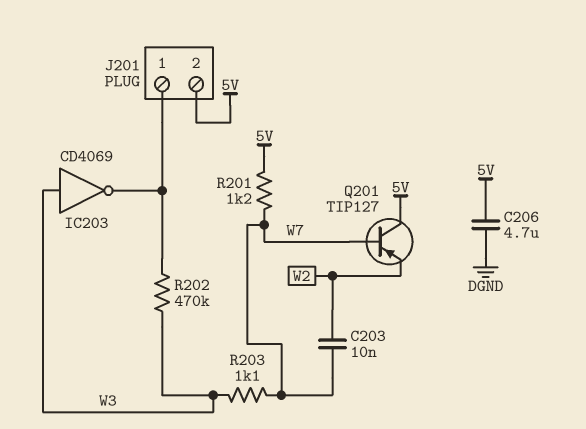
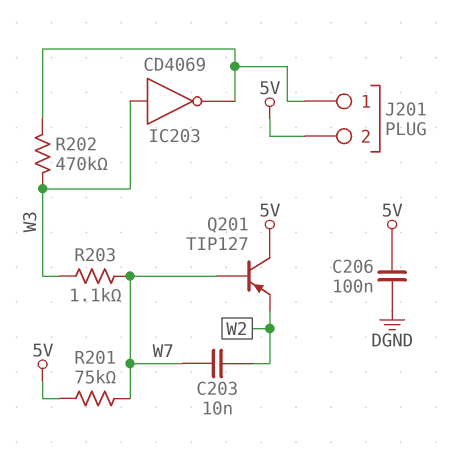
C206: 4.7uF (5V, DGND) -> 100nF (5V, DGND)
R201: 1.2k (5V, W7) -> 75k (5V, W7)

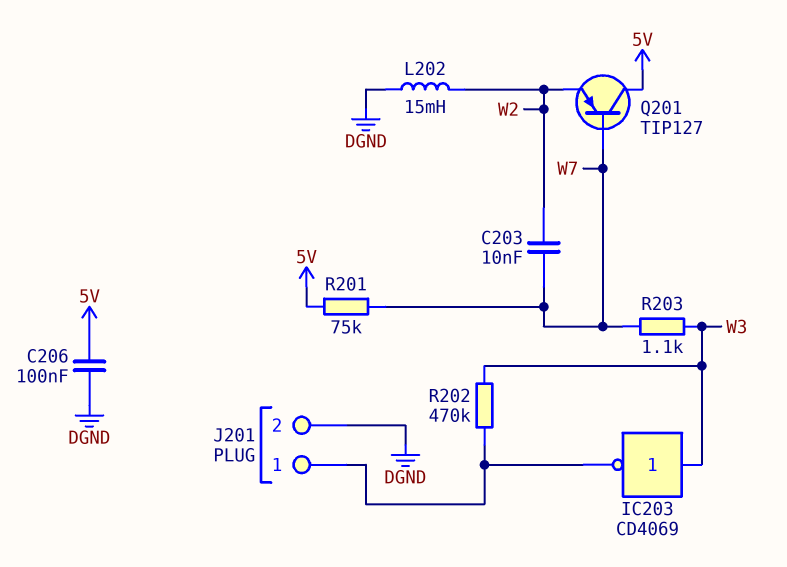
J201 pin 2: 5V -> DGND
L202: none -> 15mH (DGND, W2)

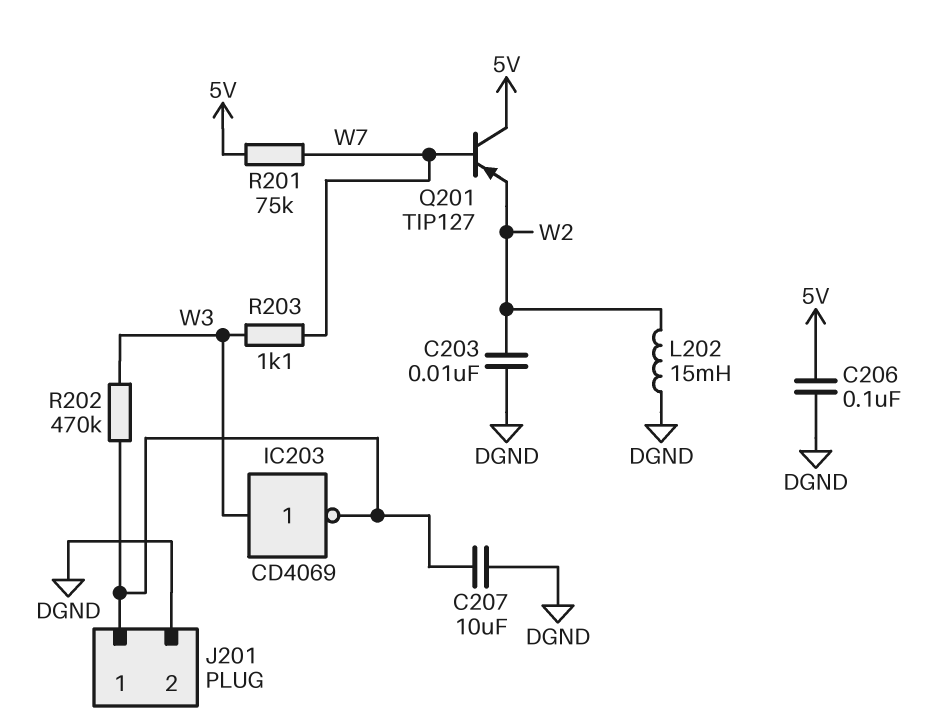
C203: 10nF (W2, W7) -> 10nF (DGND, W2)
C207: none -> 10uF (DGND, J201/1)

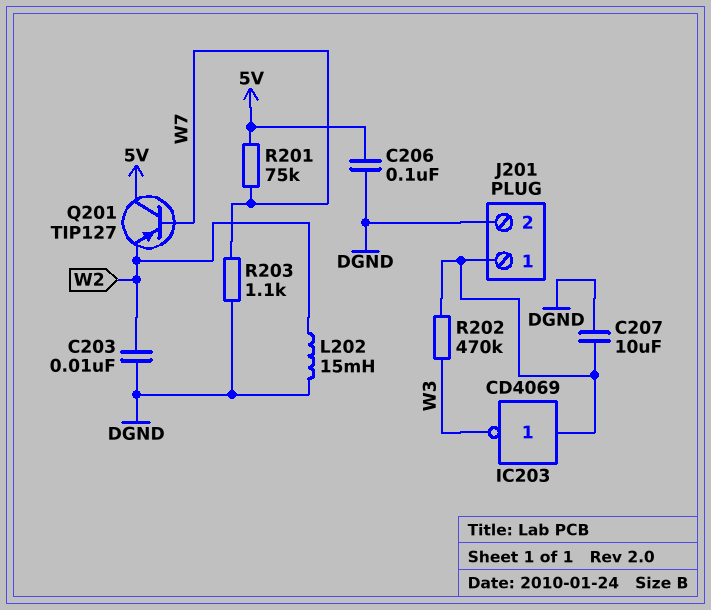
IC203: NOT CD4069 (in W3, out J201/1) -> NOT CD4069 (in J201/1, out W3)
R203: 1.1k (W3, W7) -> 1.1k (DGND, W7)

